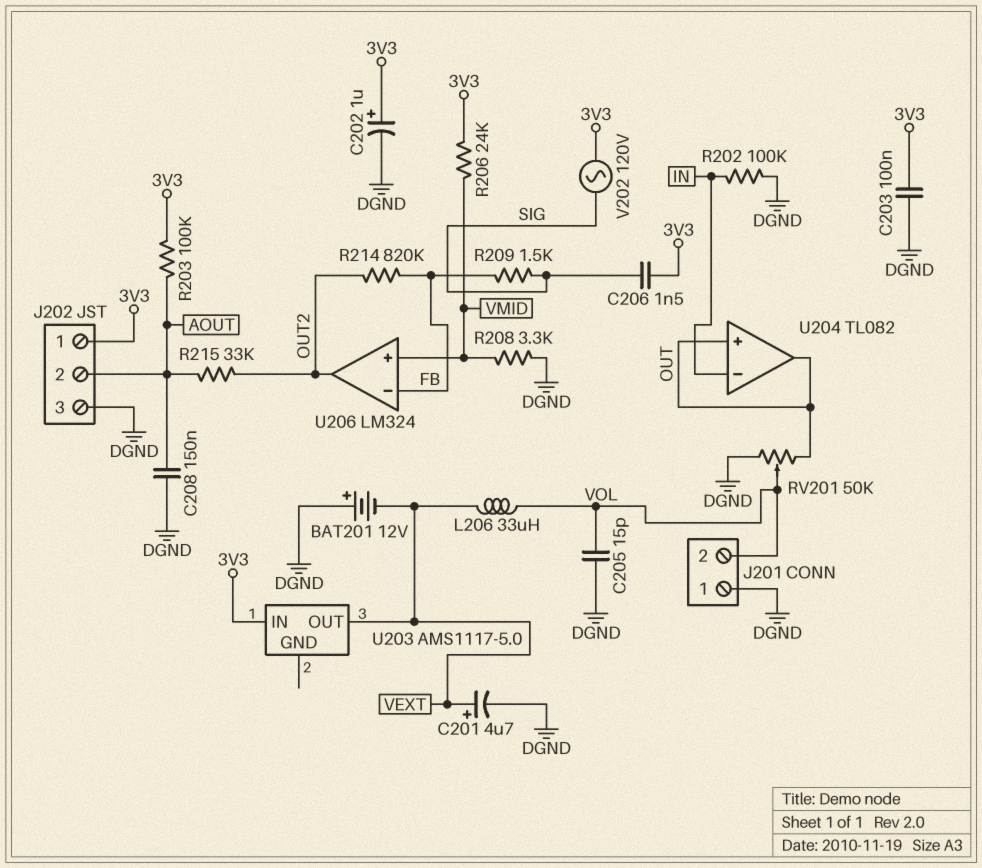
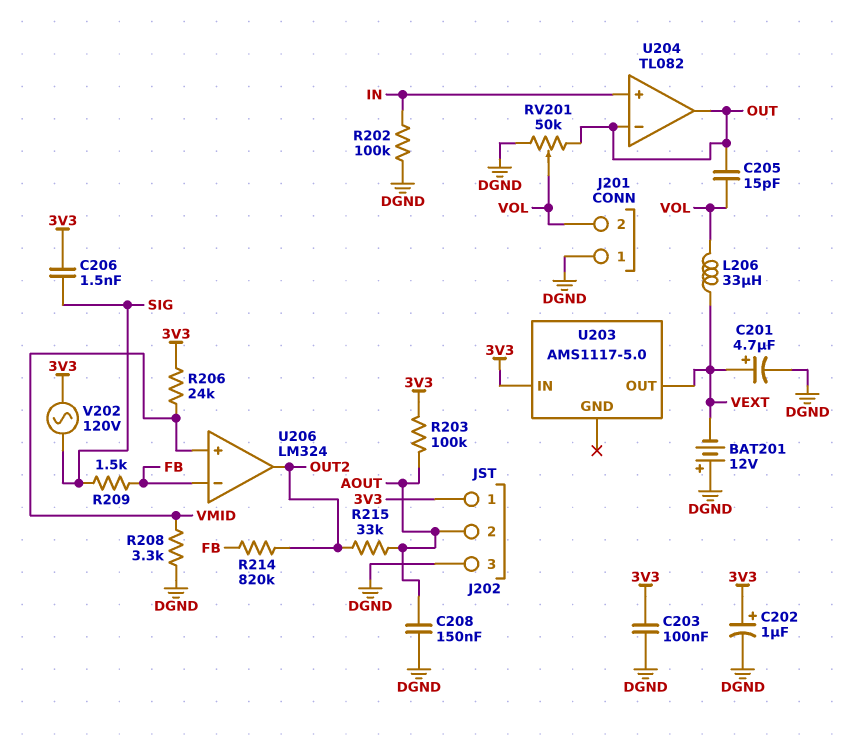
C205: 15pF (DGND, VOL) -> 15pF (OUT, VOL)
U204 pin in+: OUT -> IN
U204 pin in-: IN -> OUT

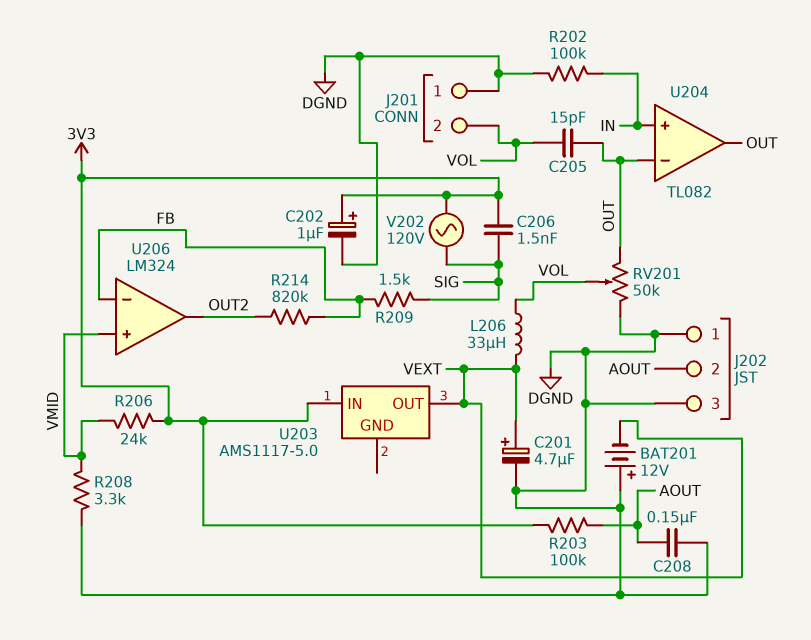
C203: 100nF (3V3, DGND) -> none
J202 pin 1: 3V3 -> DGND
R215: 33k (AOUT, OUT2) -> none

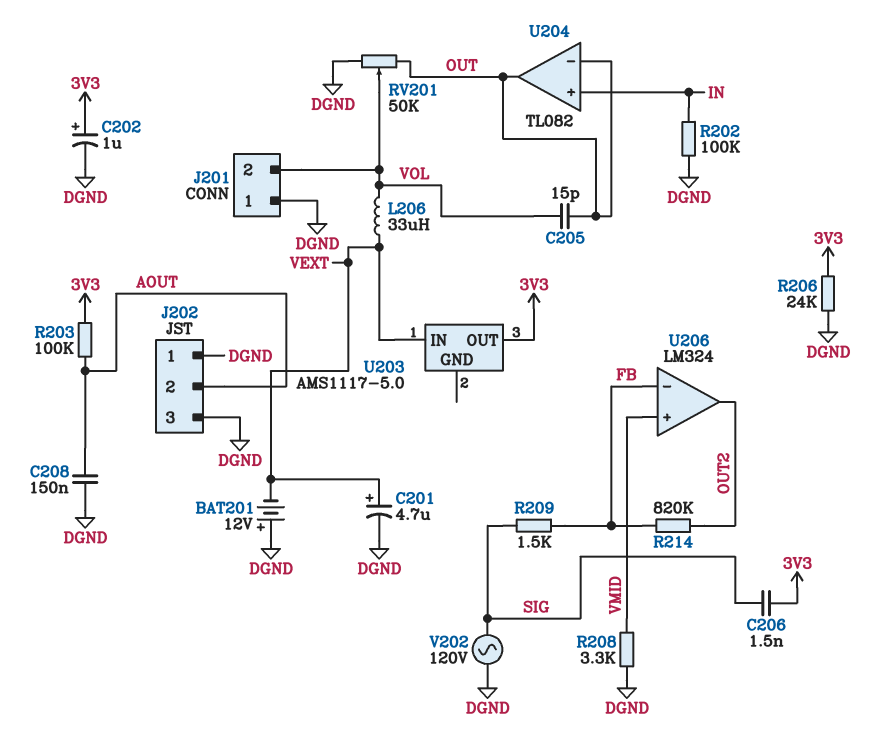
R206: 24k (3V3, VMID) -> 24k (3V3, DGND)
U203 pin IN: 3V3 -> VEXT
U203 pin OUT: VEXT -> 3V3
V202: AC 120V (3V3, SIG) -> AC 120V (DGND, SIG)

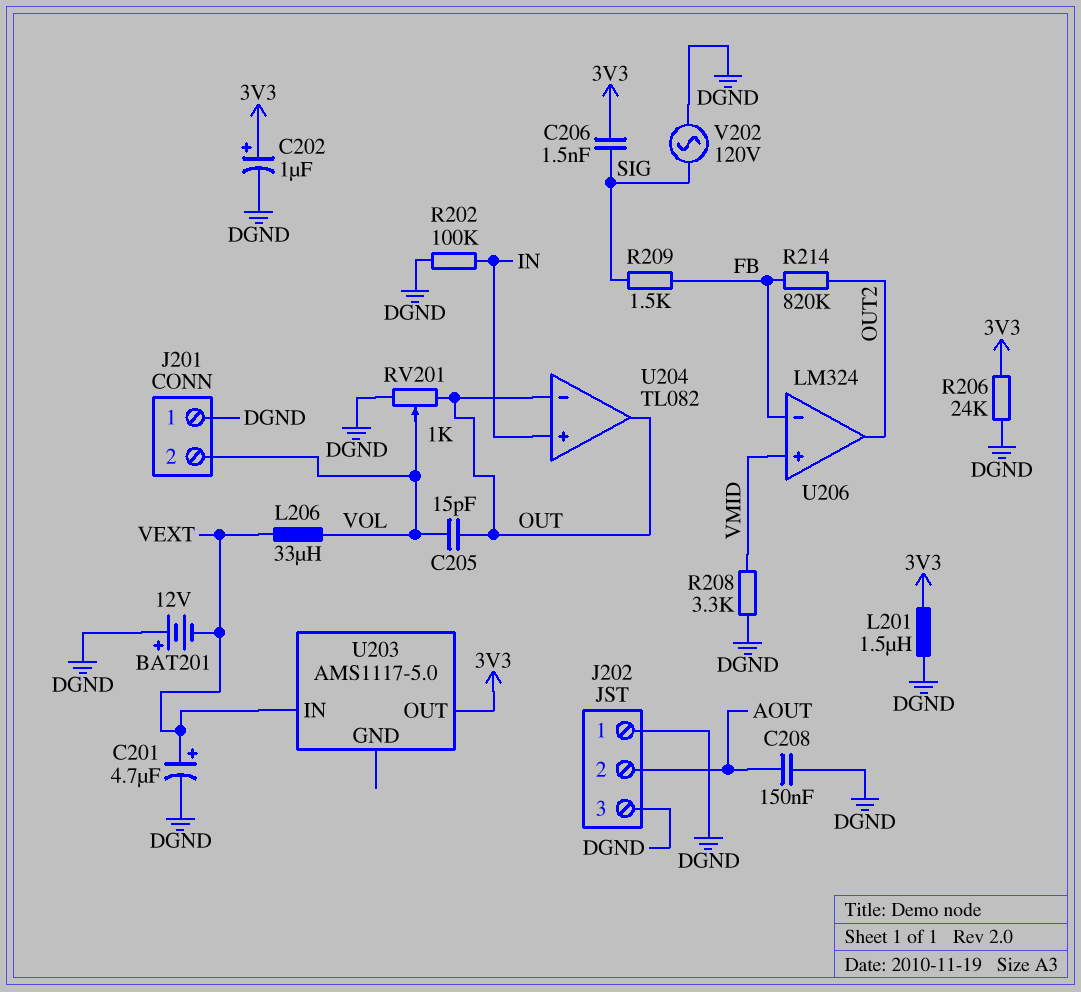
L201: none -> 1.5uH (3V3, DGND)
R203: 100k (3V3, AOUT) -> none
RV201: 50k (DGND, OUT, wiper VOL) -> 1k (DGND, OUT, wiper VOL)

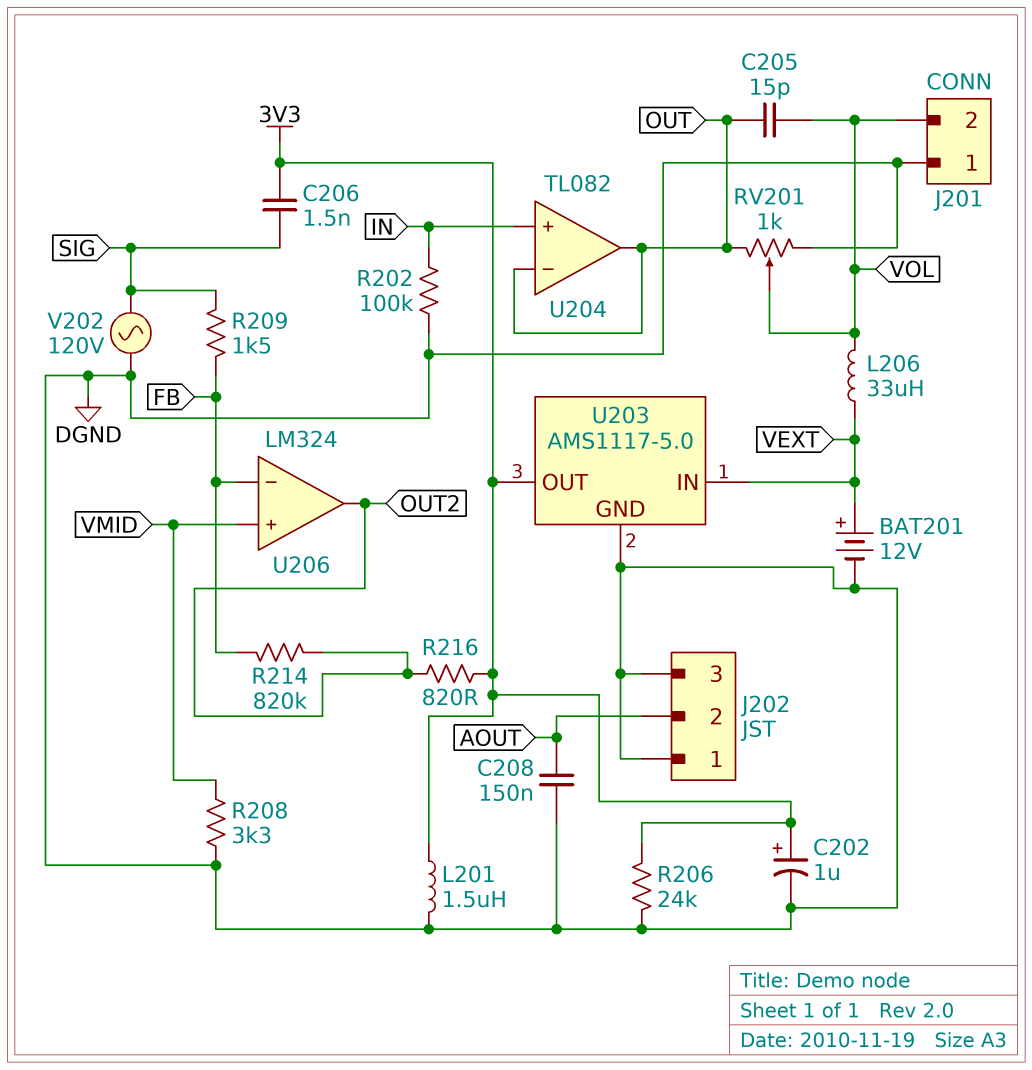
BAT201: 12V (plus DGND, minus VEXT) -> 12V (plus VEXT, minus DGND)
C201: 4.7uF (plus VEXT, minus DGND) -> none
R216: none -> 820 (3V3, OUT2)
U203 pin GND: none -> DGND

